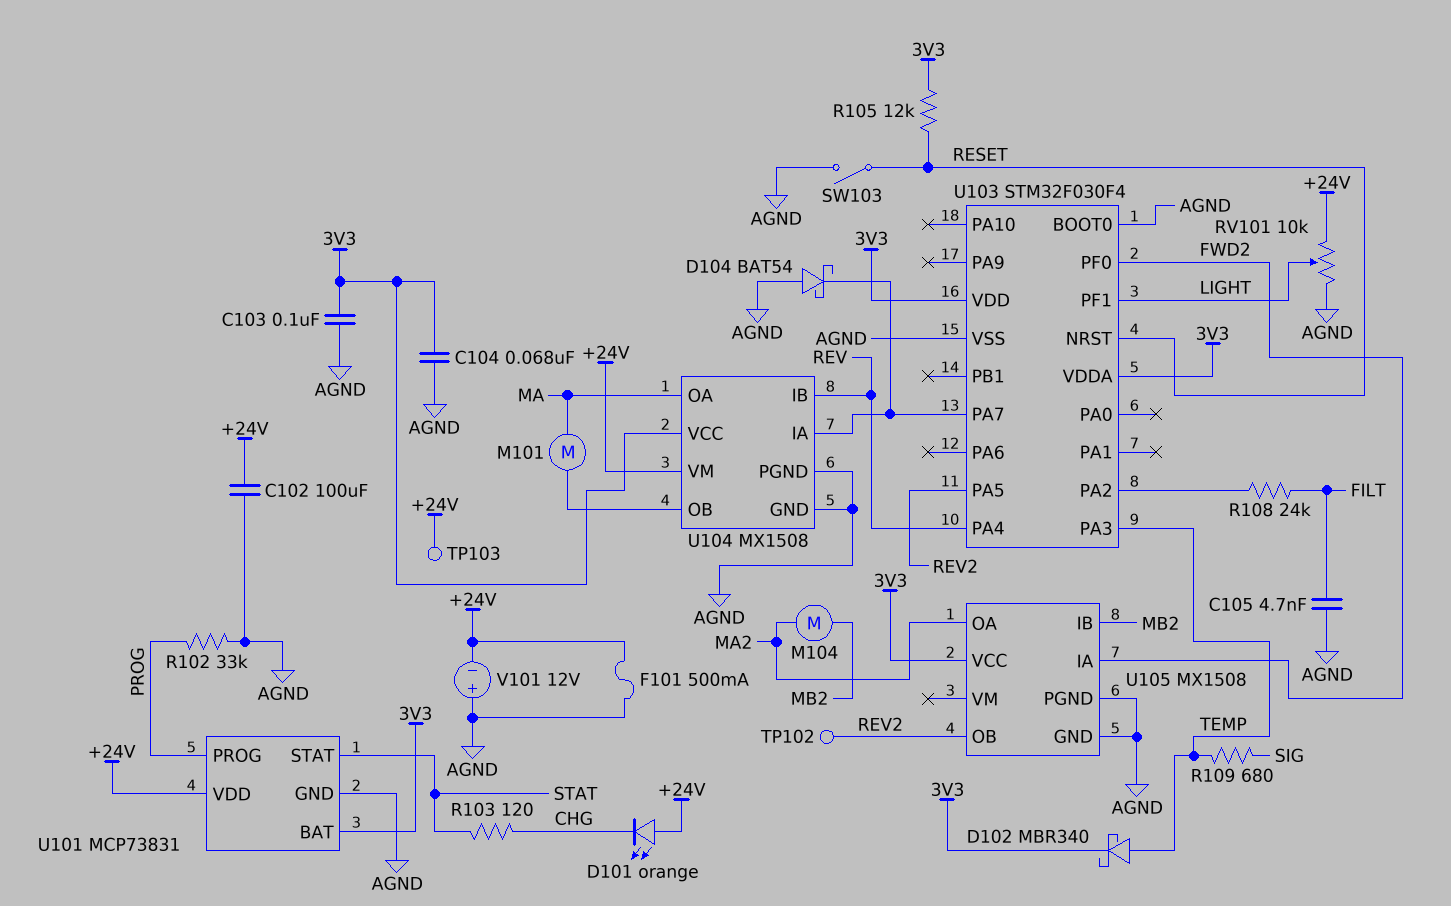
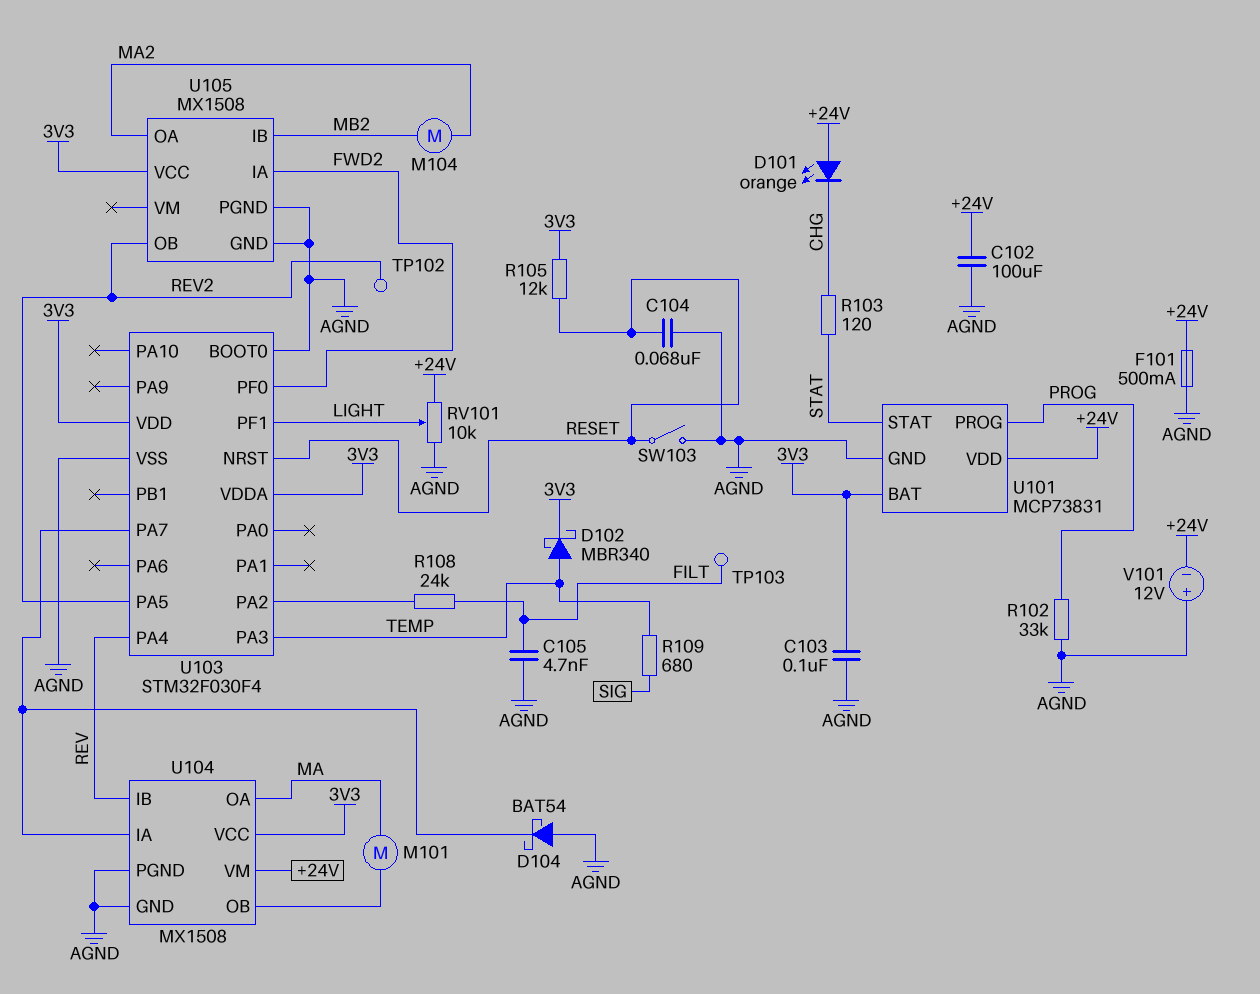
C104: 68nF (3V3, AGND) -> 68nF (AGND, RESET)
TP103: test point (+24V) -> test point (FILT)

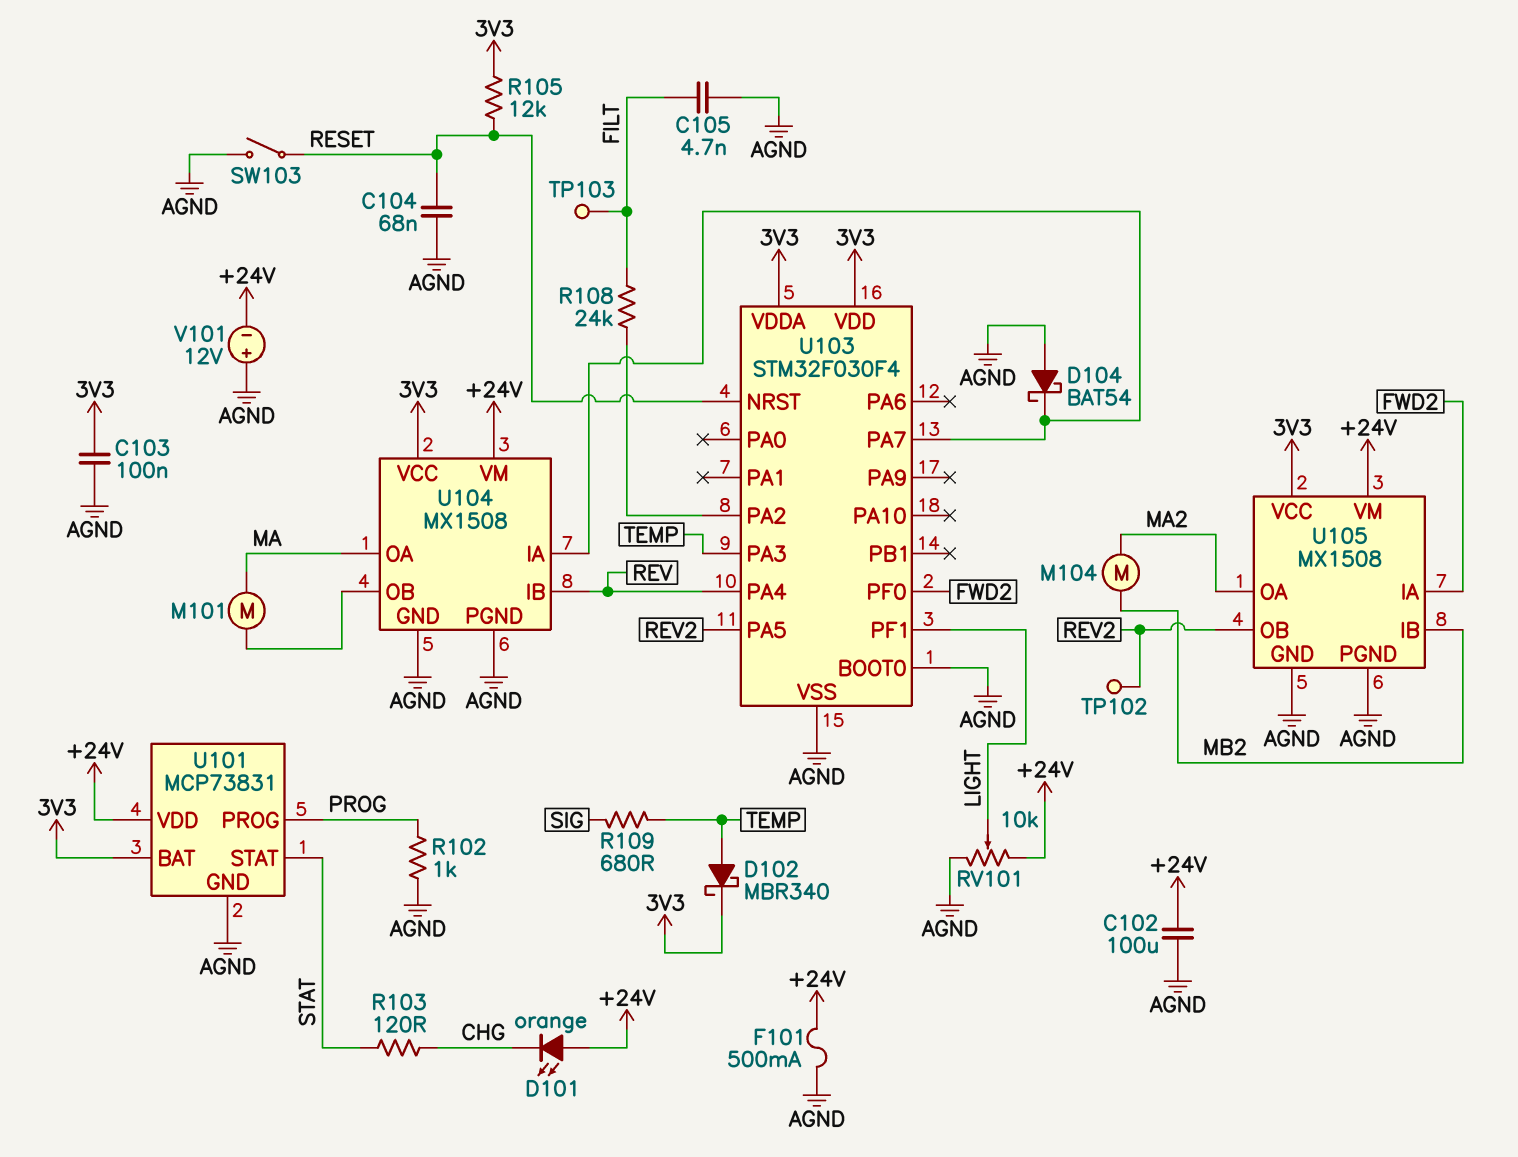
R102: 33k (AGND, PROG) -> 1k (AGND, PROG)
U105 pin VM: none -> +24V

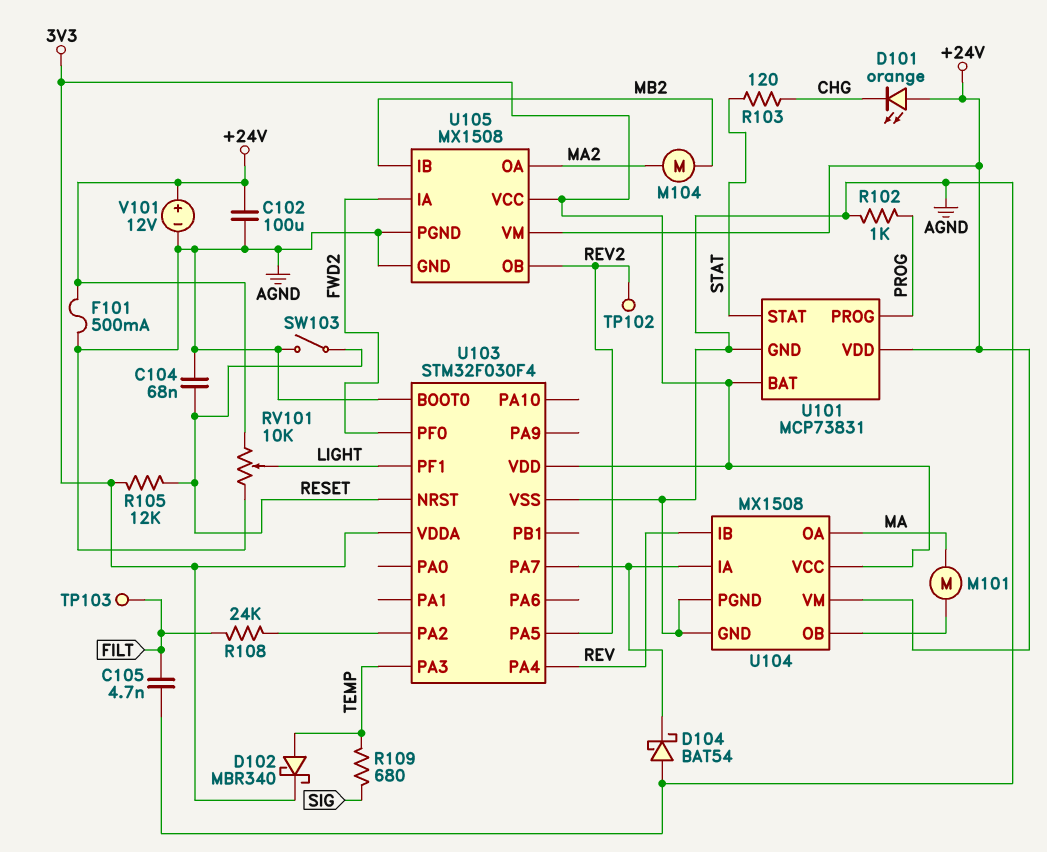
C103: 100nF (3V3, AGND) -> none
V101: 12V (plus AGND, minus +24V) -> 12V (plus +24V, minus AGND)

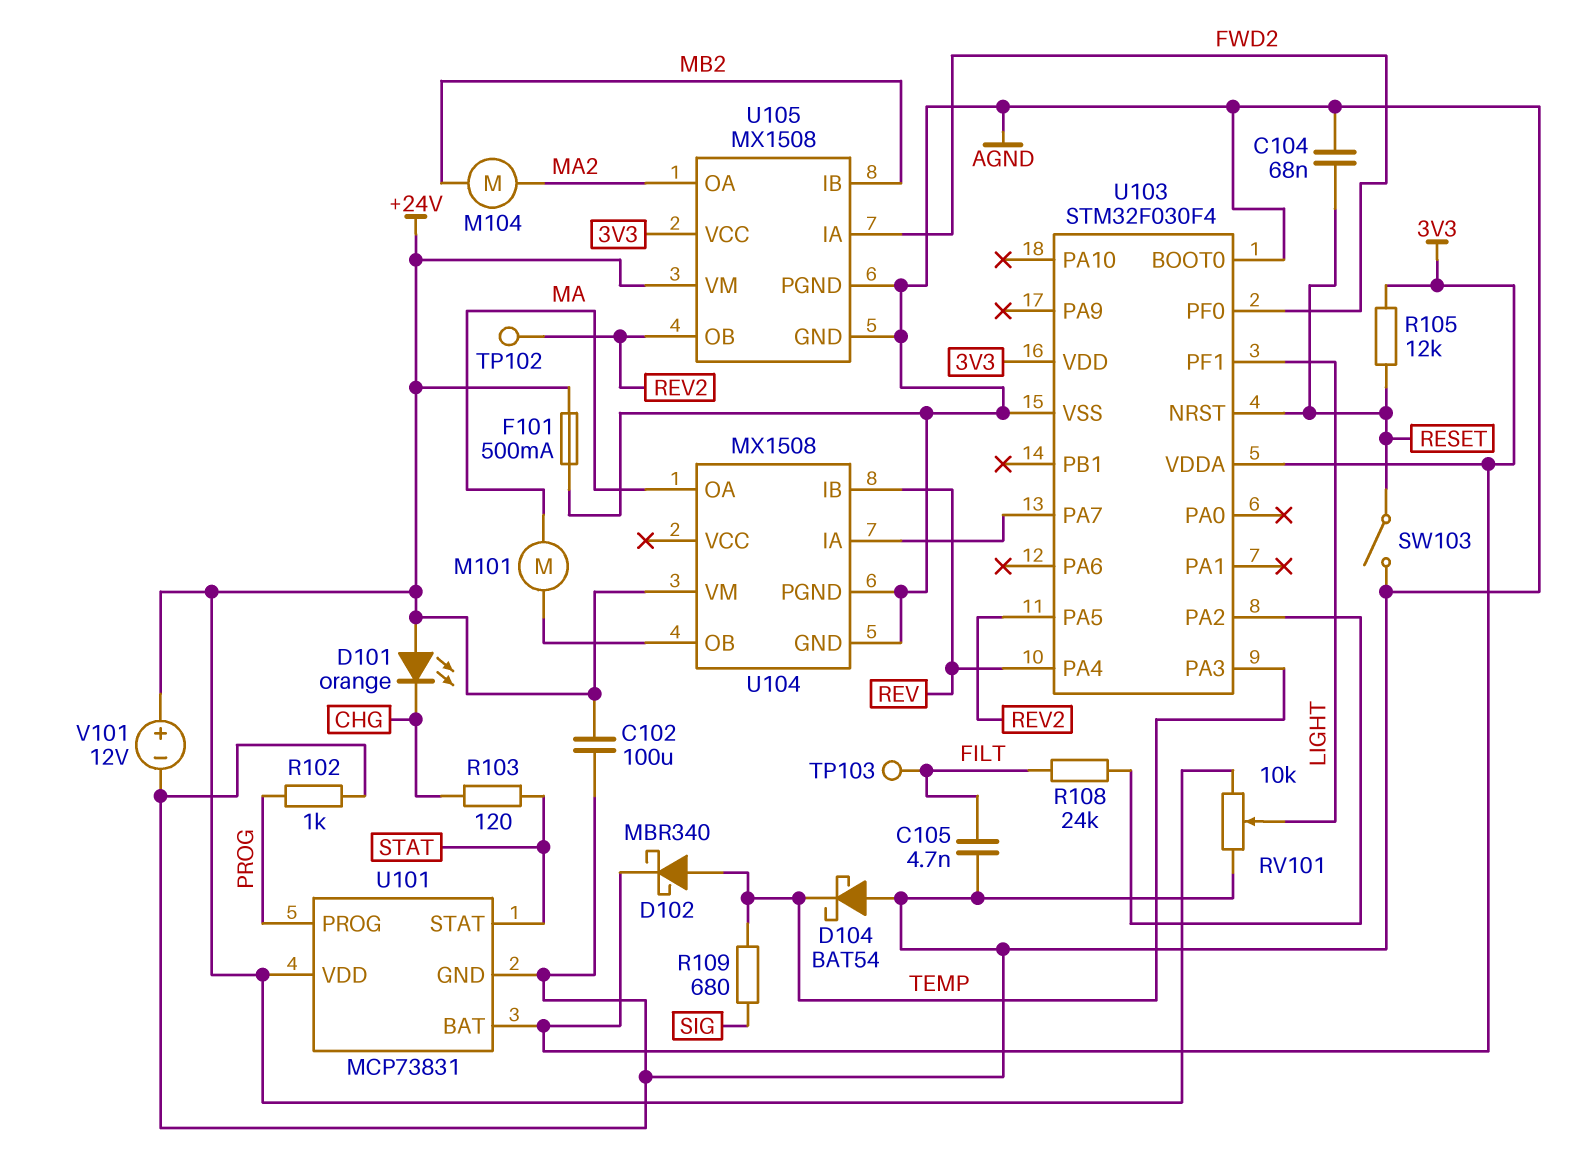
D104: schottky BAT54 (A AGND, K U103/PA7) -> schottky BAT54 (A AGND, K TEMP)
U104 pin VCC: 3V3 -> none

